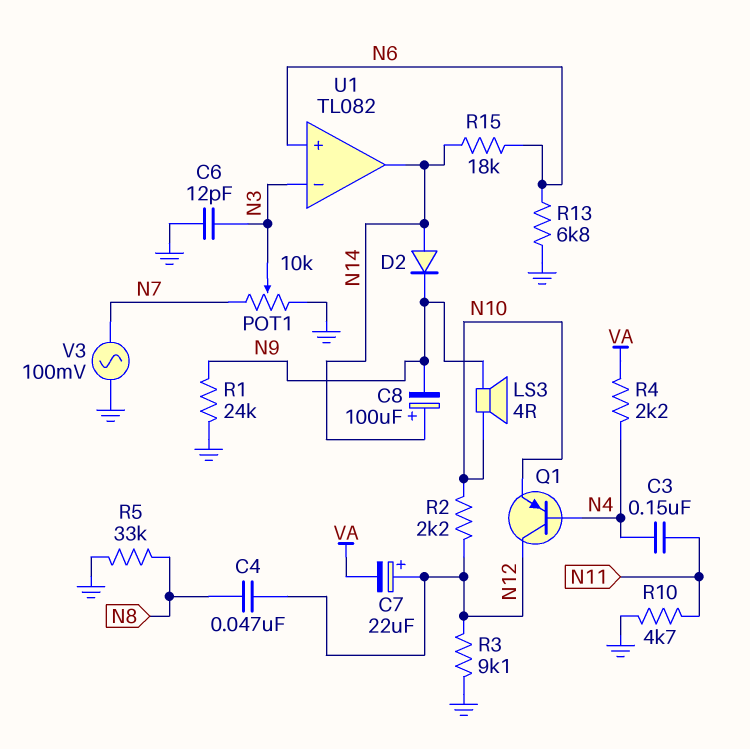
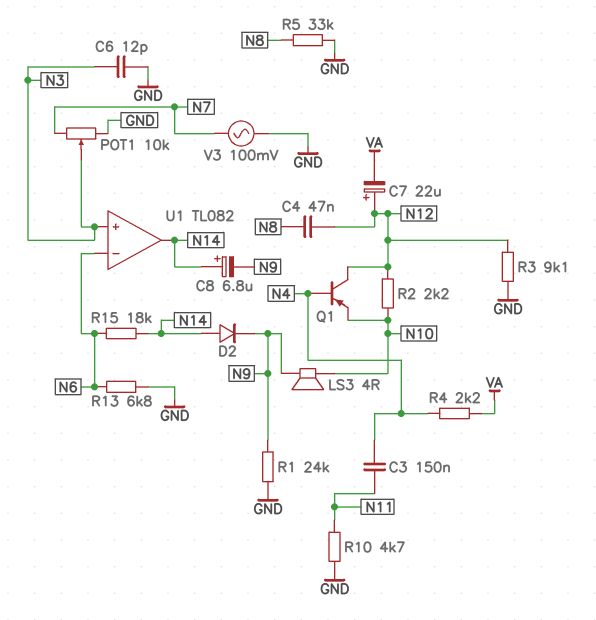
C8: 100uF (plus N14, minus N9) -> 6.8uF (plus N14, minus N9)
U1 pin in+: N6 -> N3
U1 pin in-: N3 -> N6

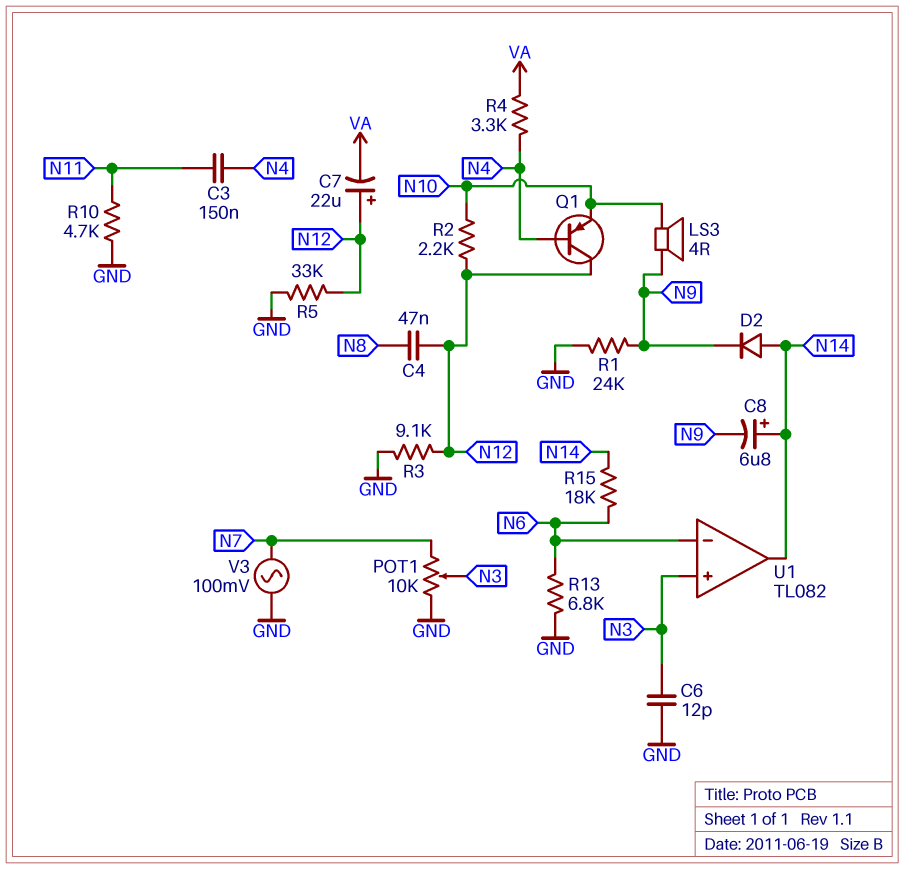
R4: 2.2k (N4, VA) -> 3.3k (N4, VA)
R5: 33k (GND, N8) -> 33k (GND, N12)

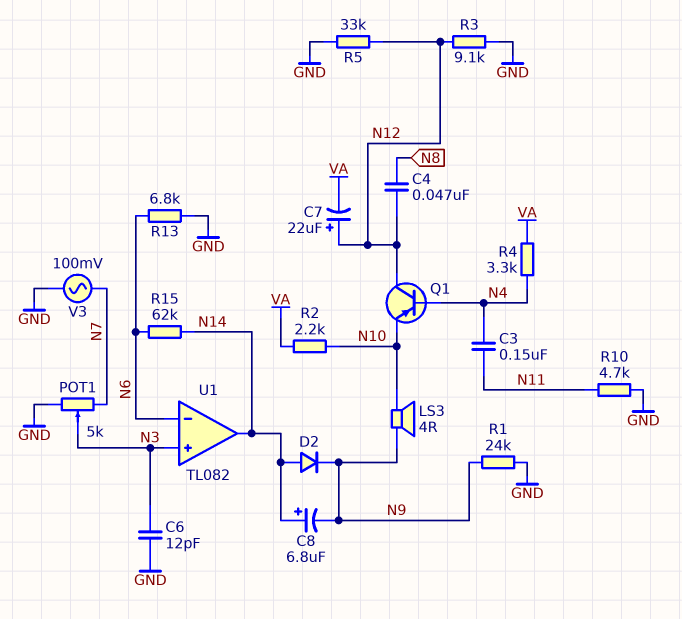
POT1: 10k (GND, N7, wiper N3) -> 5k (GND, N7, wiper N3)
R2: 2.2k (N10, N12) -> 2.2k (N10, VA)
R15: 18k (N6, N14) -> 62k (N6, N14)

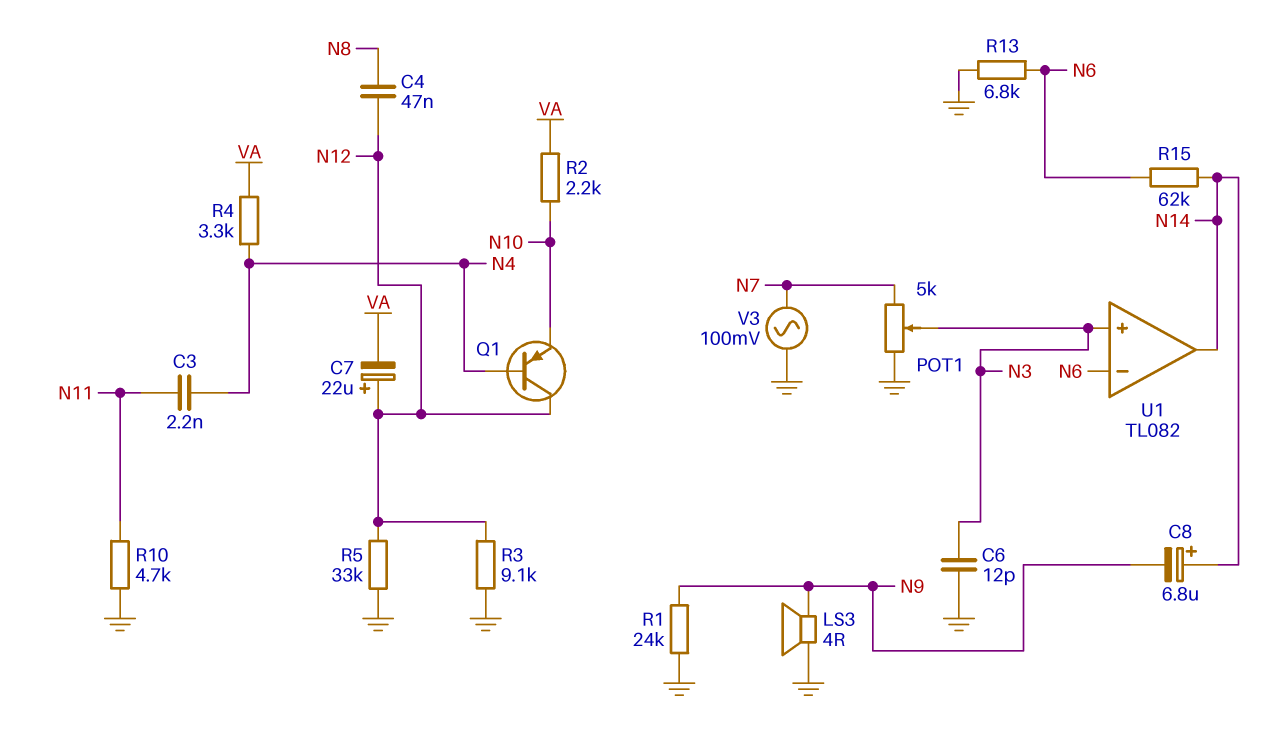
C3: 150nF (N4, N11) -> 2.2nF (N4, N11)
D2: diode (A N14, K N9) -> none
LS3: speaker 4R (N9, N10) -> speaker 4R (GND, N9)

